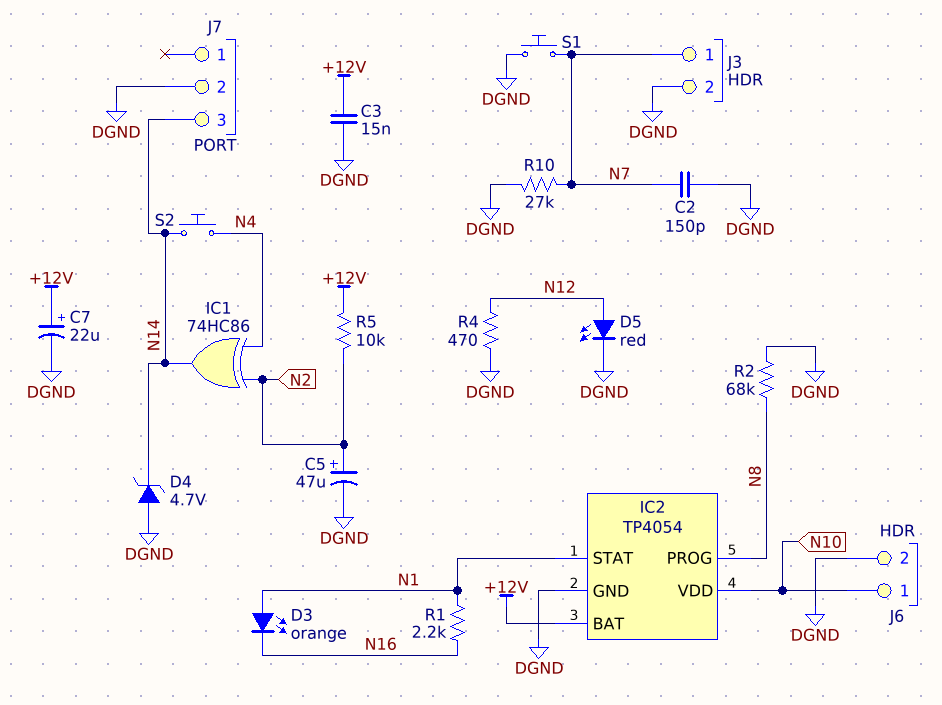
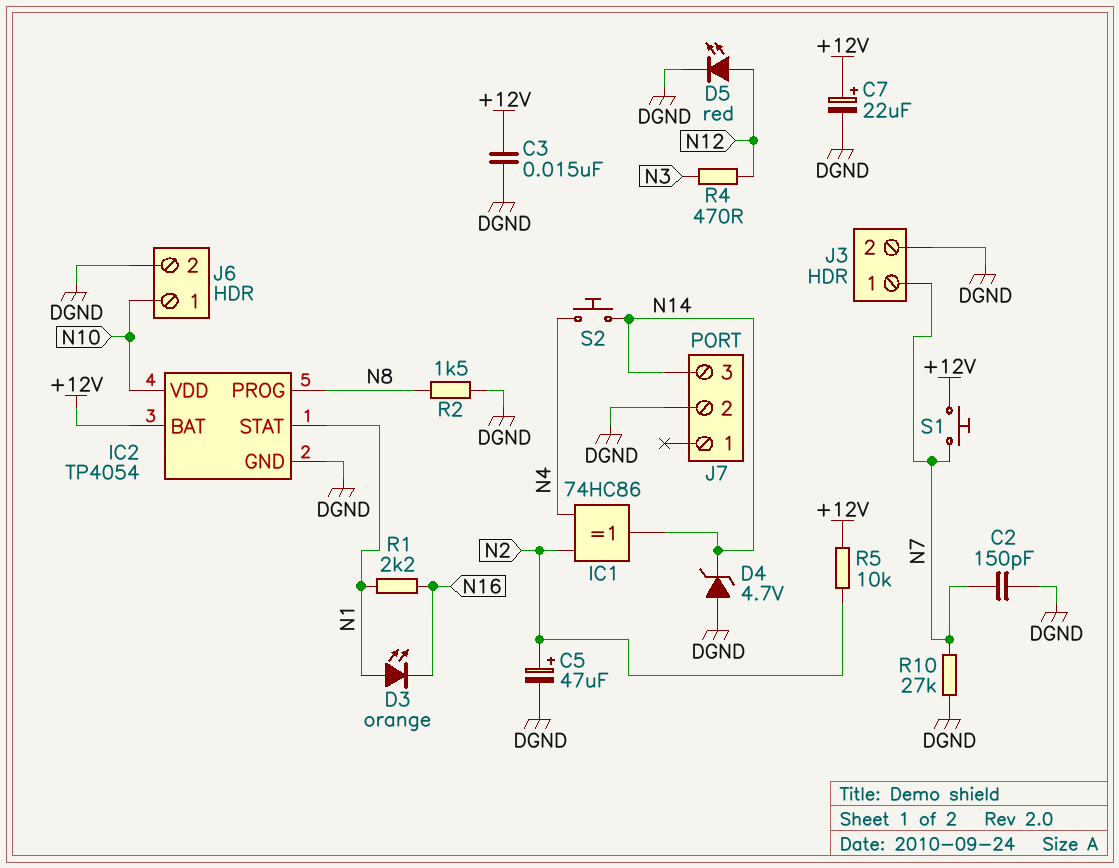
R2: 68k (DGND, N8) -> 1.5k (DGND, N8)
R4: 470 (DGND, N12) -> 470 (N3, N12)
S1: button (DGND, N7) -> button (+12V, N7)

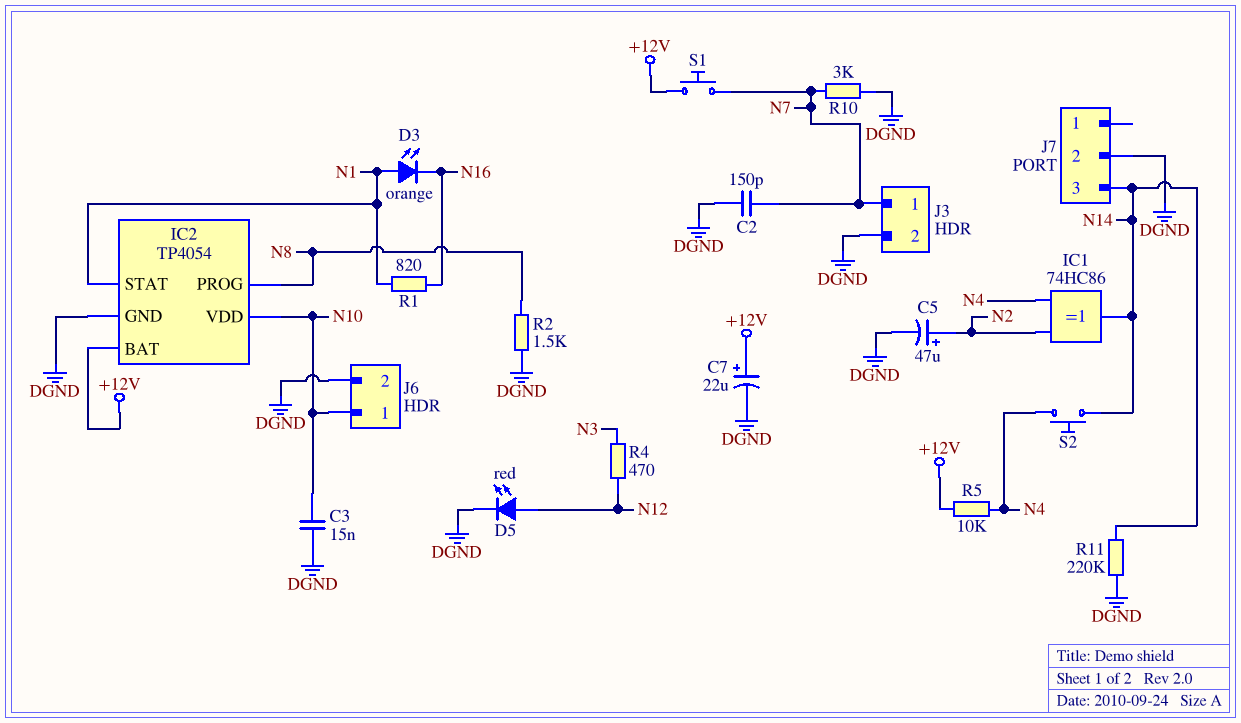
C3: 15nF (+12V, DGND) -> 15nF (DGND, N10)
D4: zener 4.7V (A DGND, K N14) -> none
R1: 2.2k (N1, N16) -> 820 (N1, N16)
R5: 10k (+12V, N2) -> 10k (+12V, N4)
R10: 27k (DGND, N7) -> 3k (DGND, N7)
R11: none -> 220k (DGND, N14)

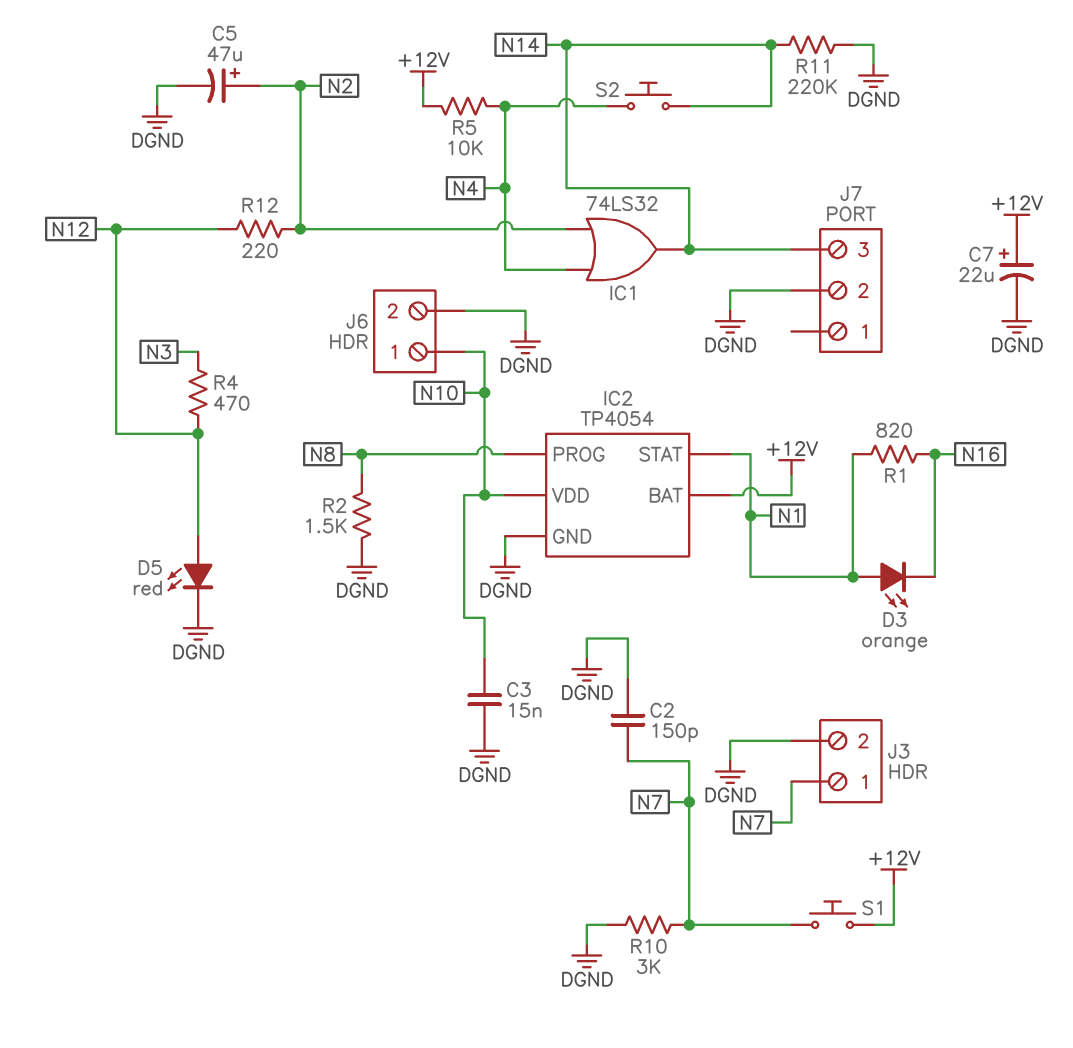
IC1: XOR 74HC86 (in N2, in N4, out N14) -> OR 74LS32 (in N2, in N4, out N14)
R12: none -> 220 (N2, N12)

